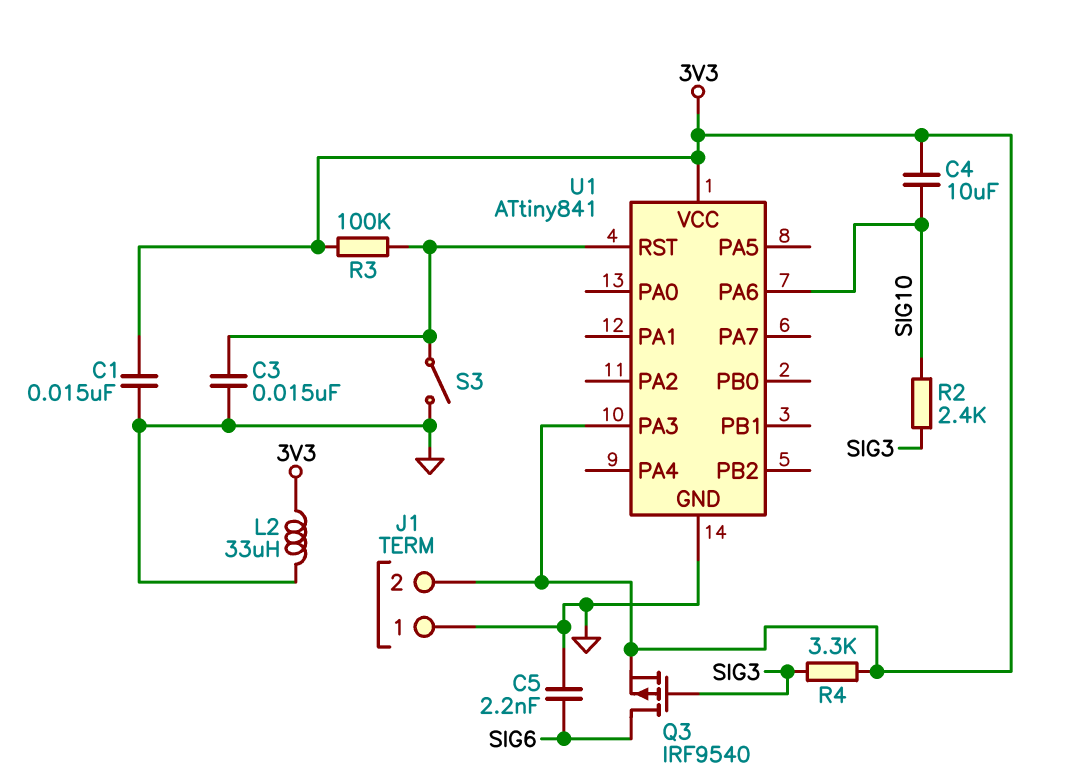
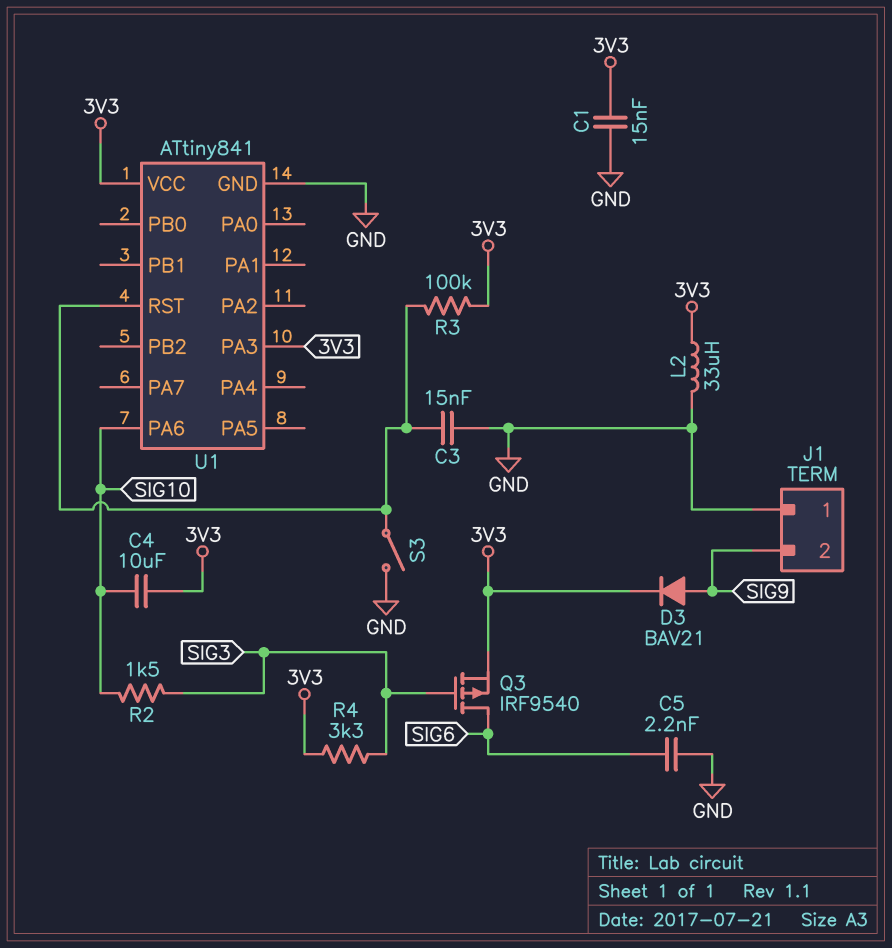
D3: none -> diode BAV21 (A SIG9, K 3V3)
J1 pin 2: 3V3 -> SIG9
R2: 2.4k (SIG3, SIG10) -> 1.5k (SIG3, SIG10)

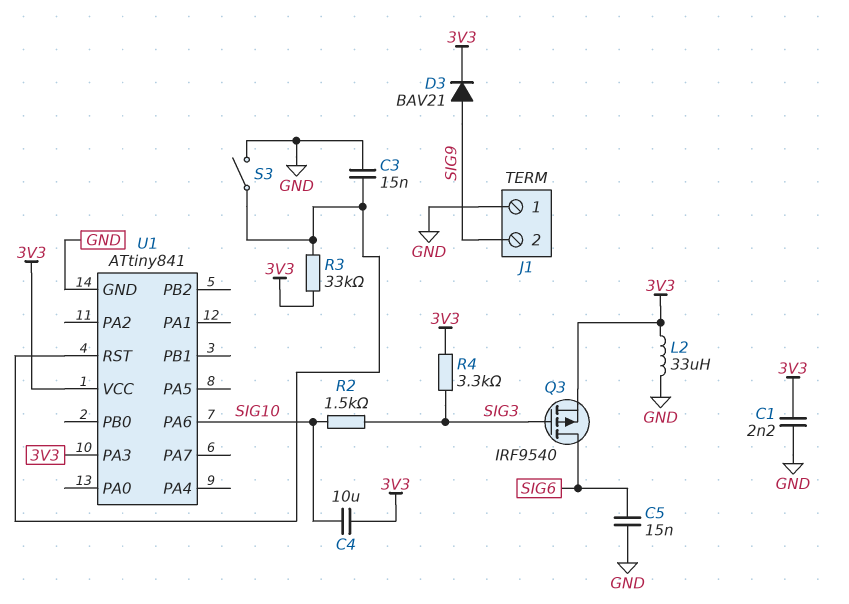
C1: 15nF (3V3, GND) -> 2.2nF (3V3, GND)
C5: 2.2nF (GND, SIG6) -> 15nF (GND, SIG6)
R3: 100k (3V3, U1/RST) -> 33k (3V3, U1/RST)

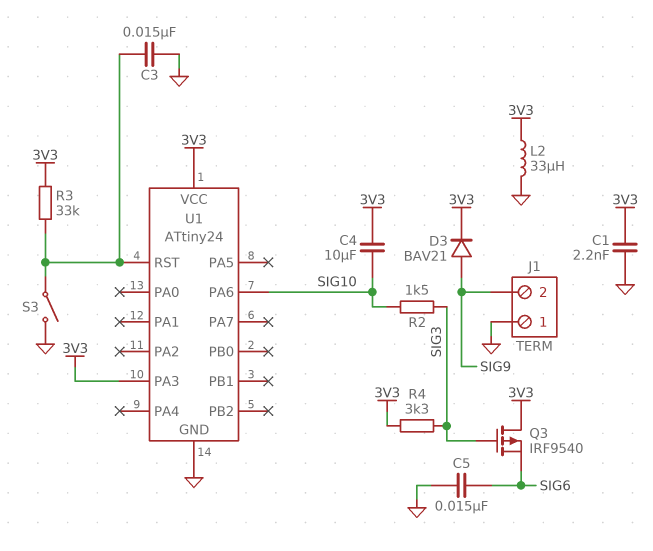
Q3: PMOS IRF9540 (G SIG3, D SIG6, S 3V3) -> PMOS IRF9540 (G SIG3, D 3V3, S SIG6)
U1: ATtiny841 -> ATtiny24

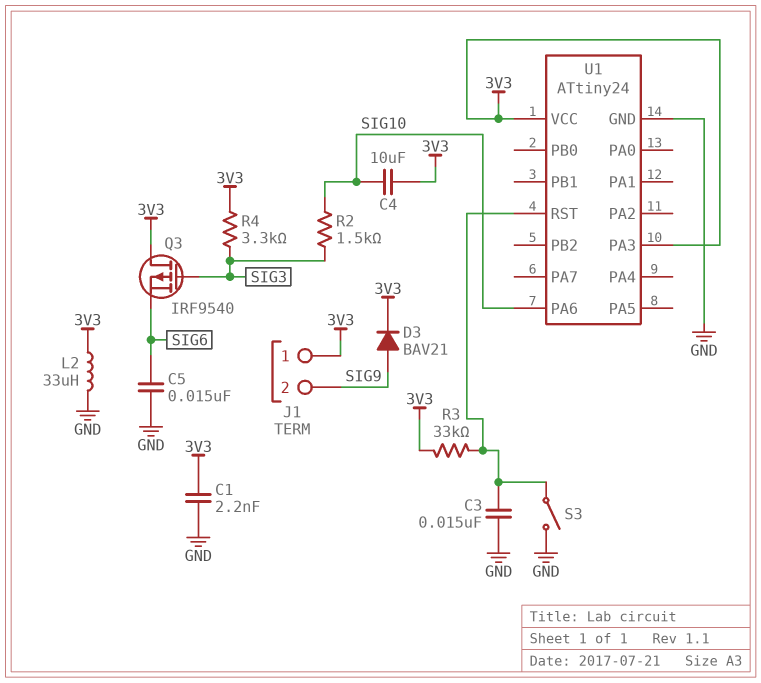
J1 pin 1: GND -> 3V3

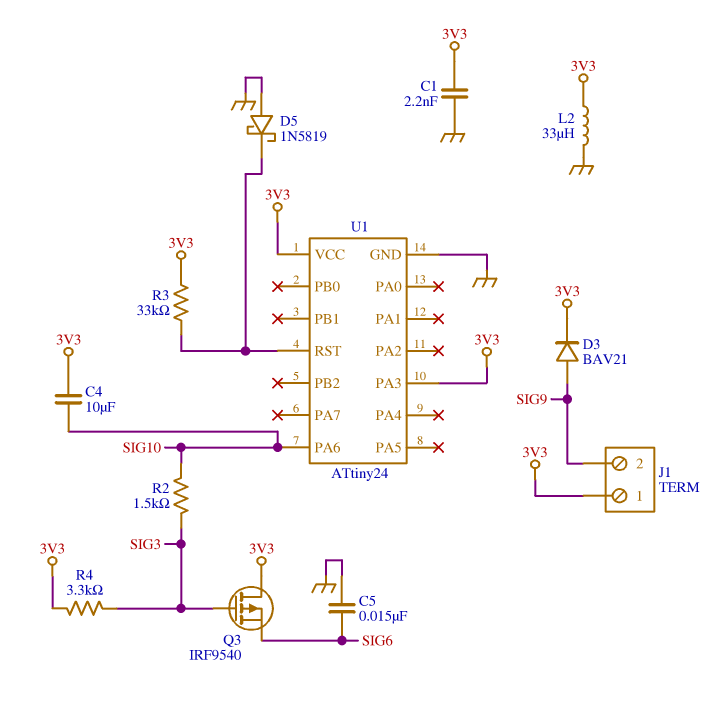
C3: 15nF (GND, U1/RST) -> none
D5: none -> schottky 1N5819 (A GND, K U1/RST)
S3: switch (GND, U1/RST) -> none

